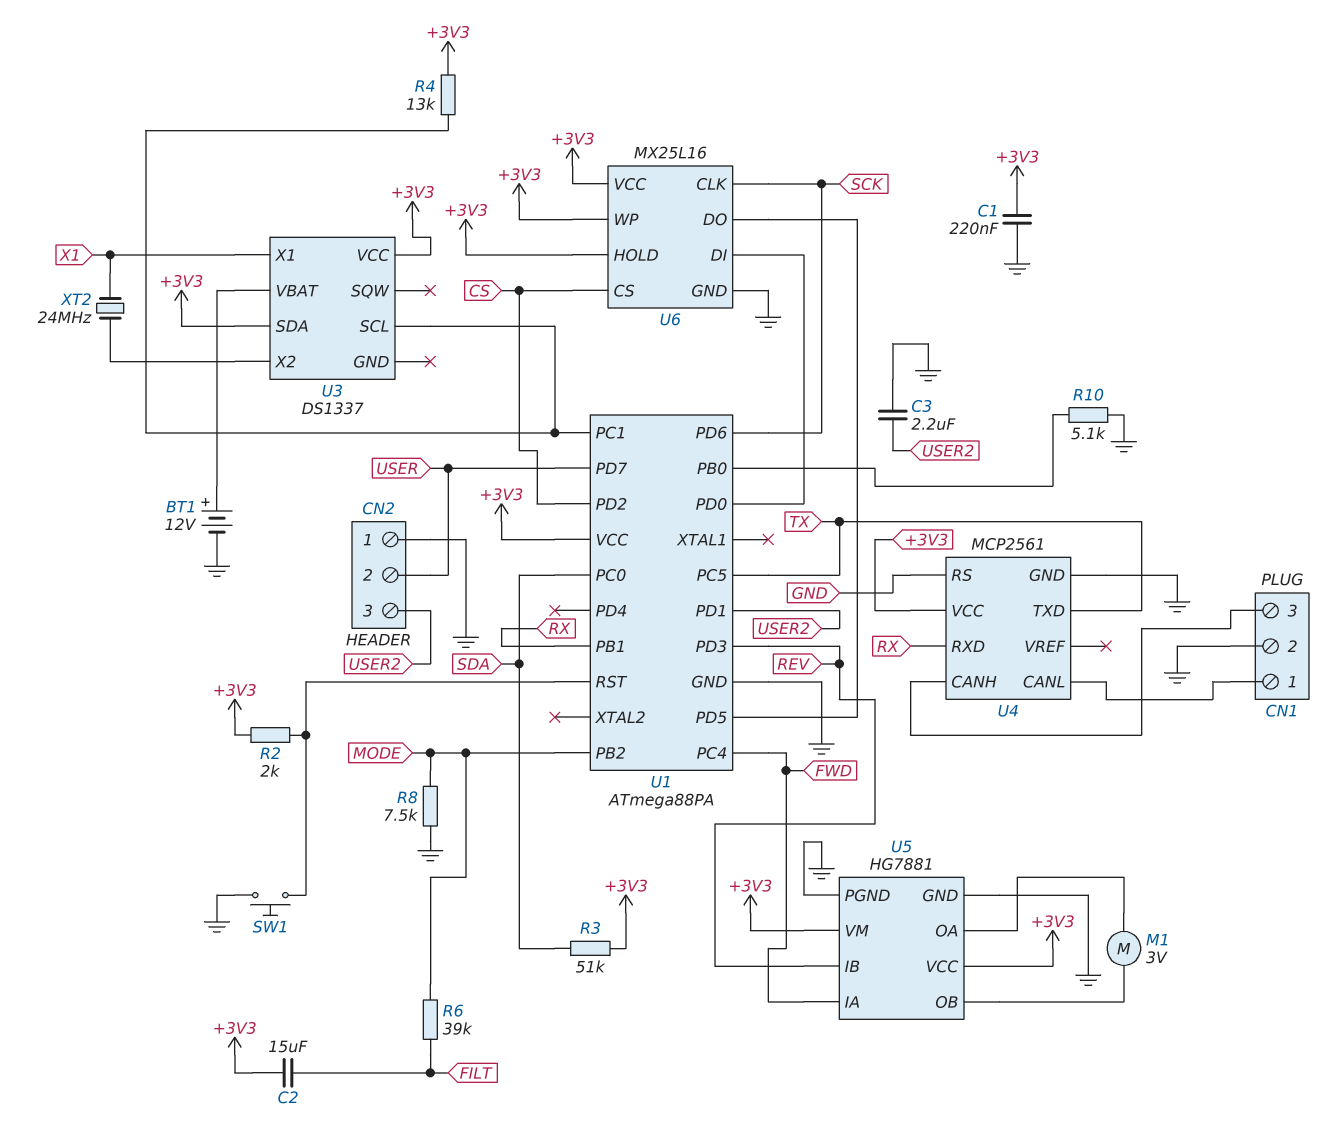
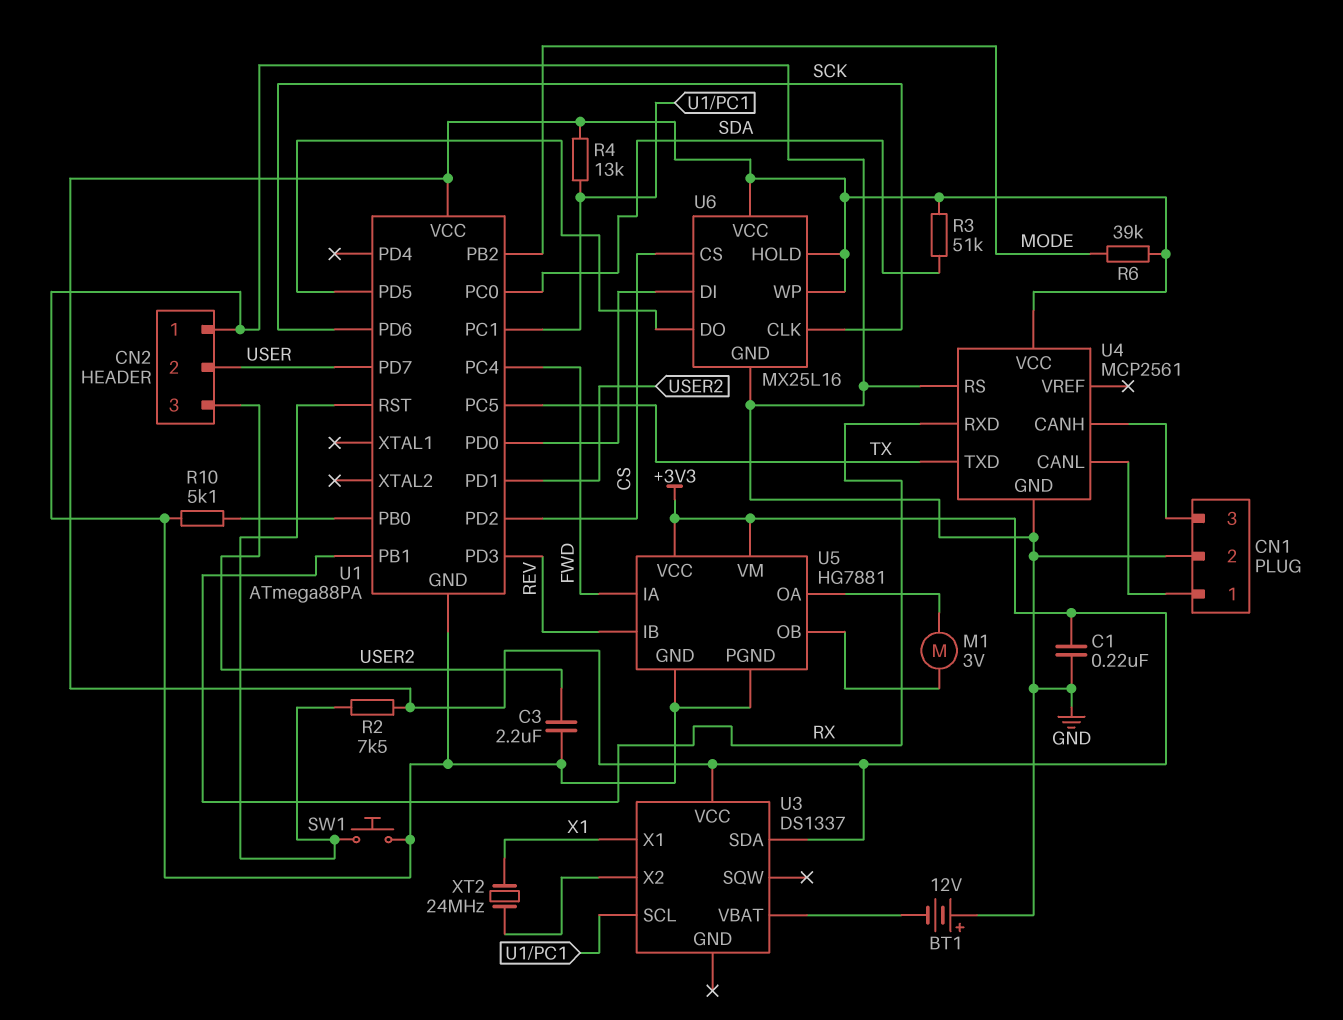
BT1: 12V (plus U3/VBAT, minus GND) -> 12V (plus GND, minus U3/VBAT)
C2: 15uF (+3V3, FILT) -> none
R2: 2k (+3V3, U1/RST) -> 7.5k (+3V3, U1/RST)
R6: 39k (FILT, MODE) -> 39k (+3V3, MODE)
R8: 7.5k (GND, MODE) -> none

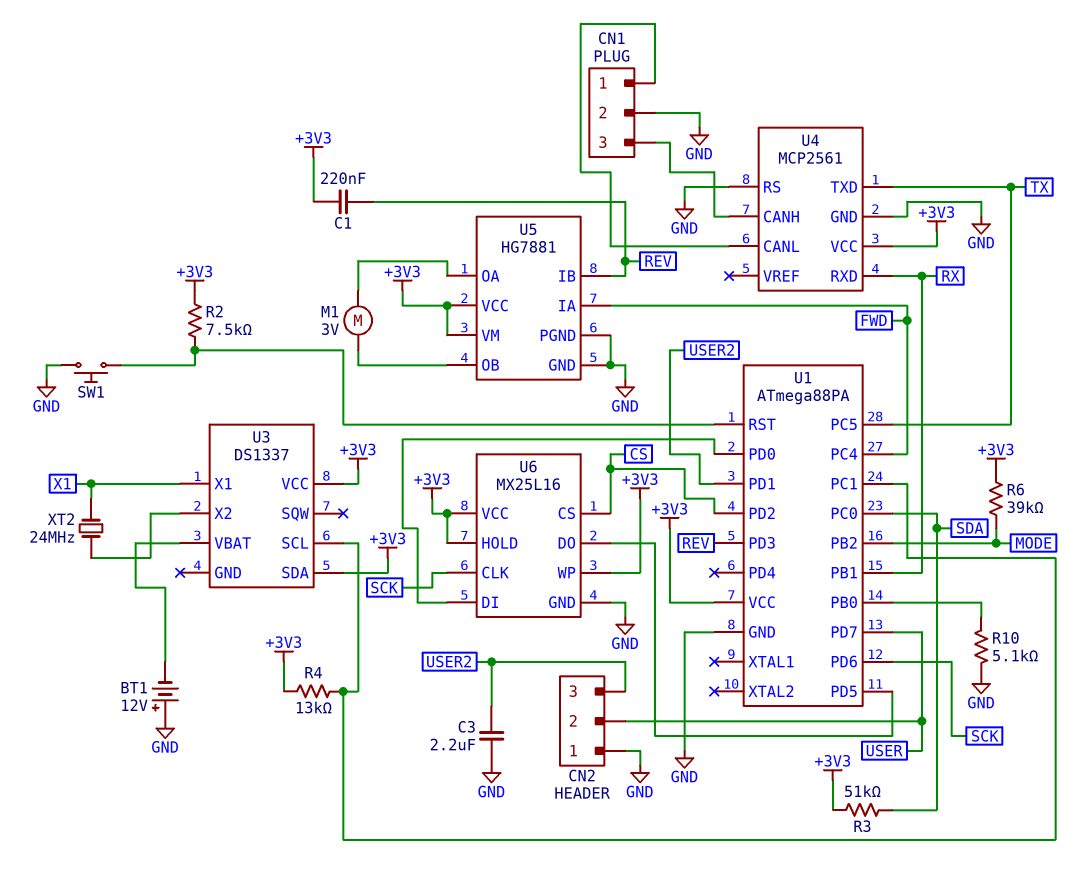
C1: 220nF (+3V3, GND) -> 220nF (+3V3, REV)

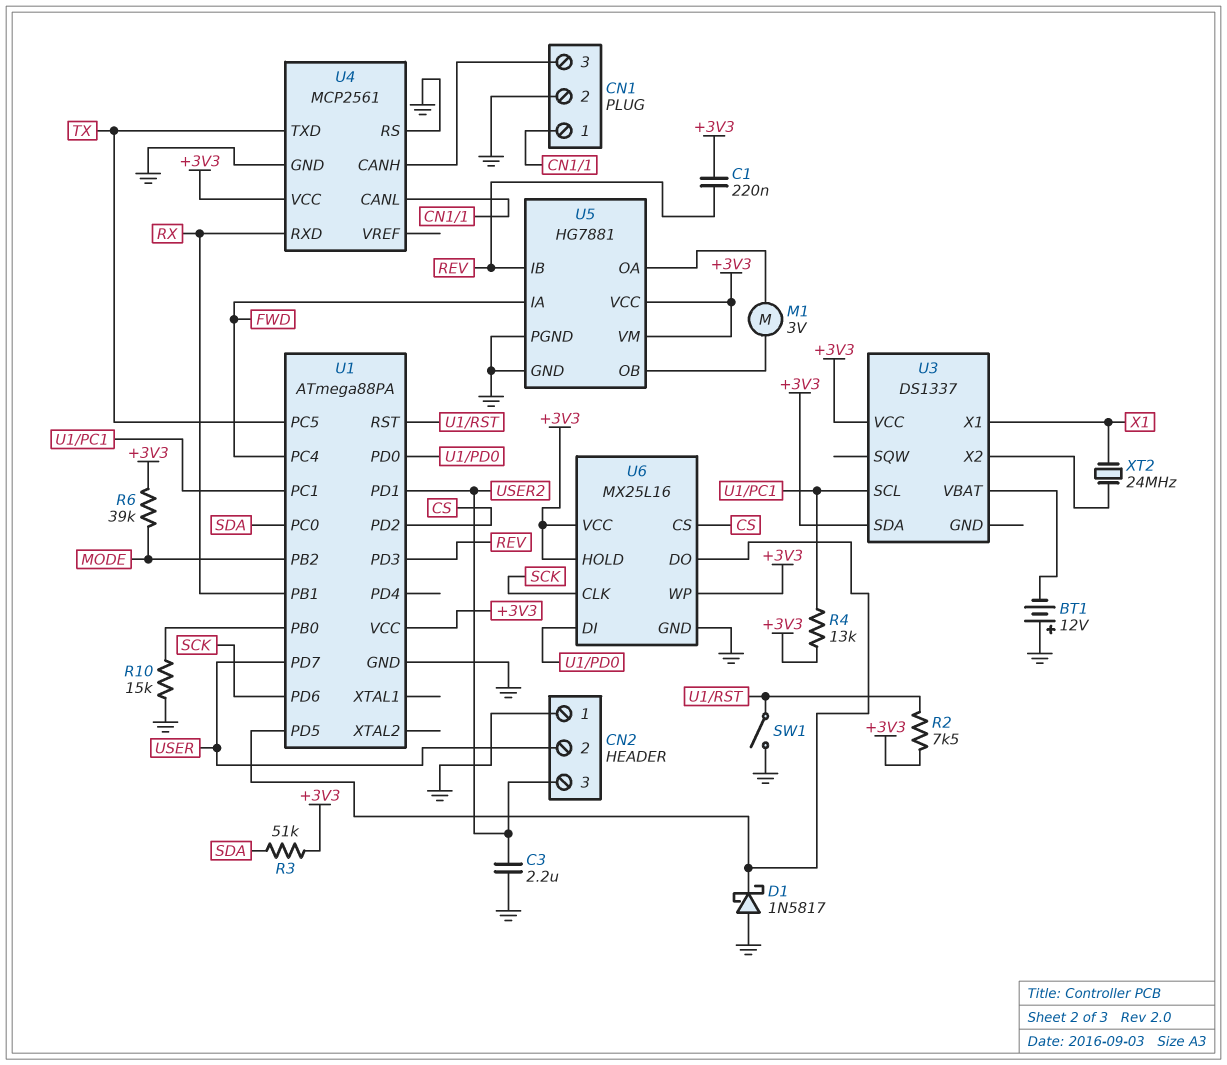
D1: none -> schottky 1N5817 (A GND, K U1/PD5)
R10: 5.1k (GND, U1/PB0) -> 15k (GND, U1/PB0)
SW1: button (GND, U1/RST) -> switch (GND, U1/RST)

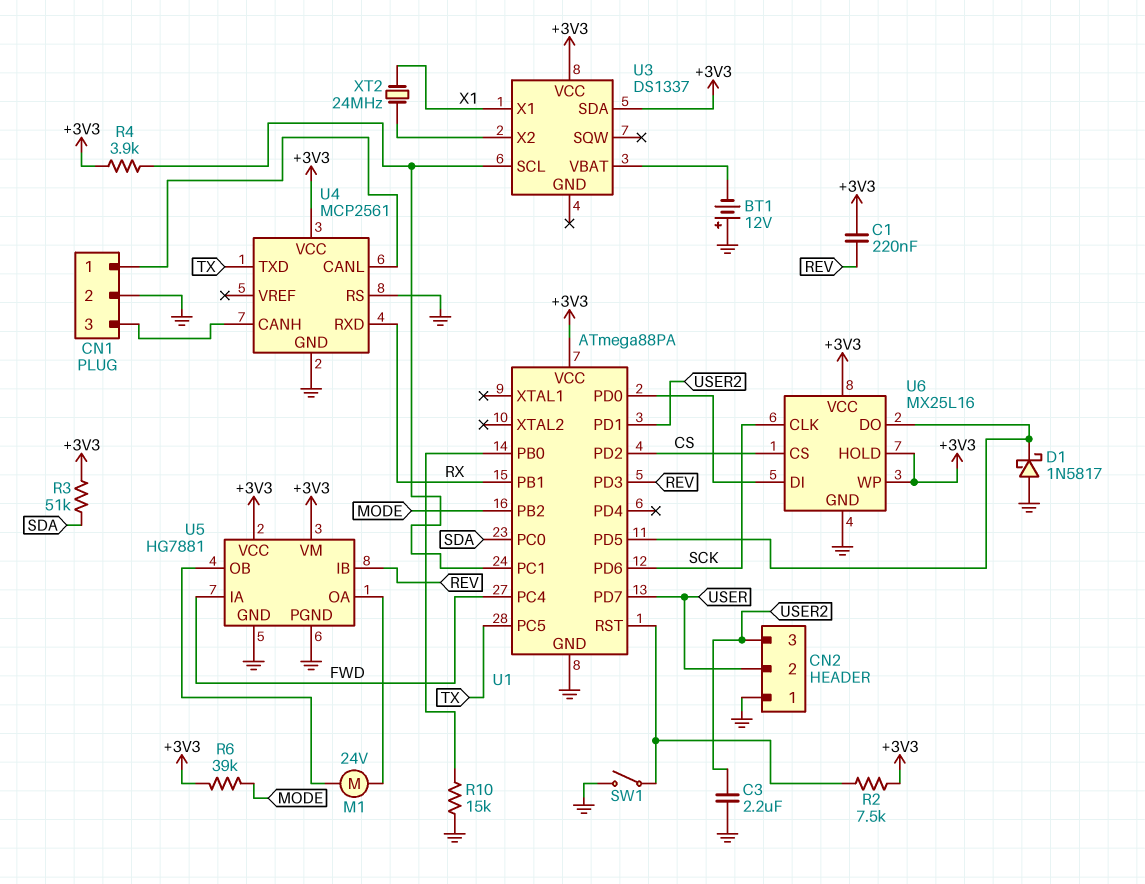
M1: motor 3V (U5/OA, U5/OB) -> motor 24V (U5/OA, U5/OB)
R4: 13k (+3V3, U1/PC1) -> 3.9k (+3V3, U1/PC1)

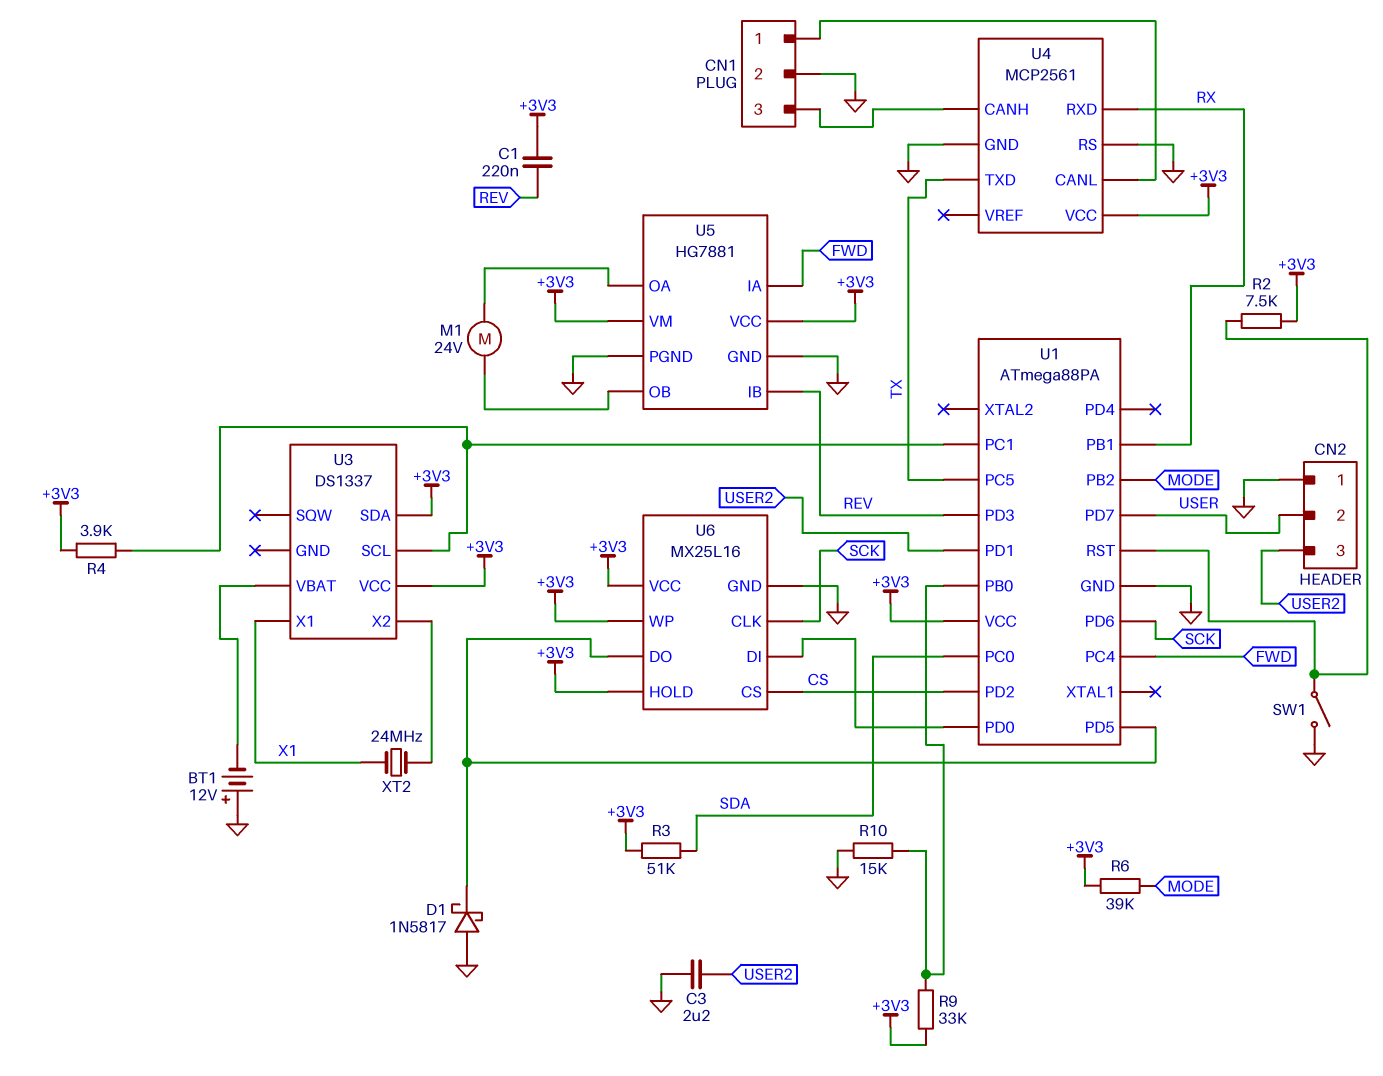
R9: none -> 33k (+3V3, U1/PB0)

